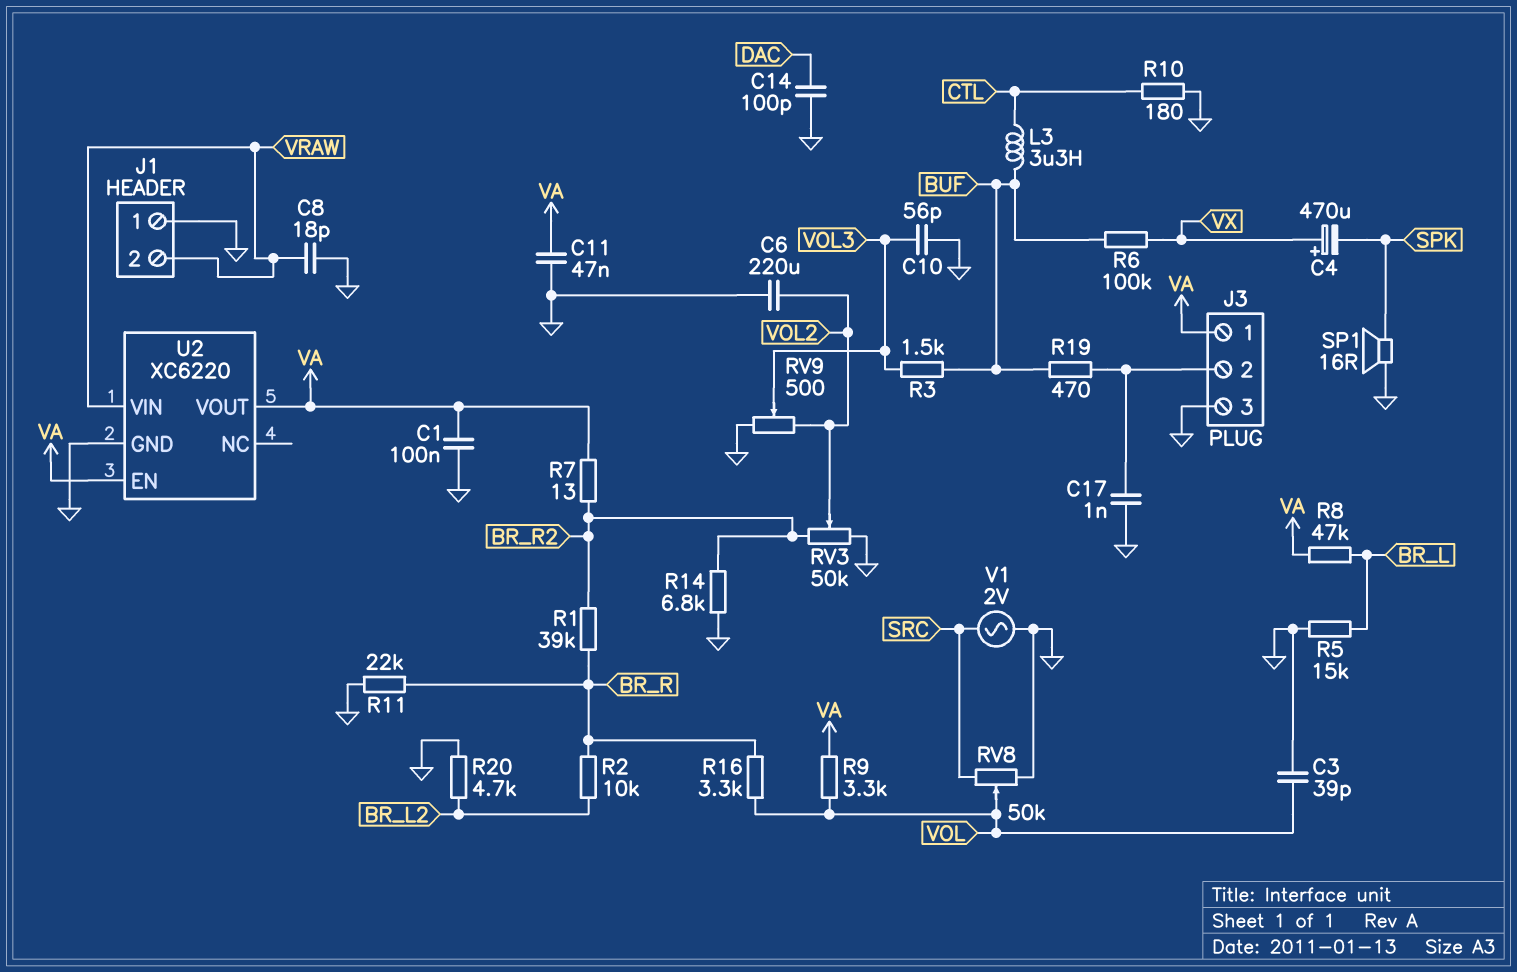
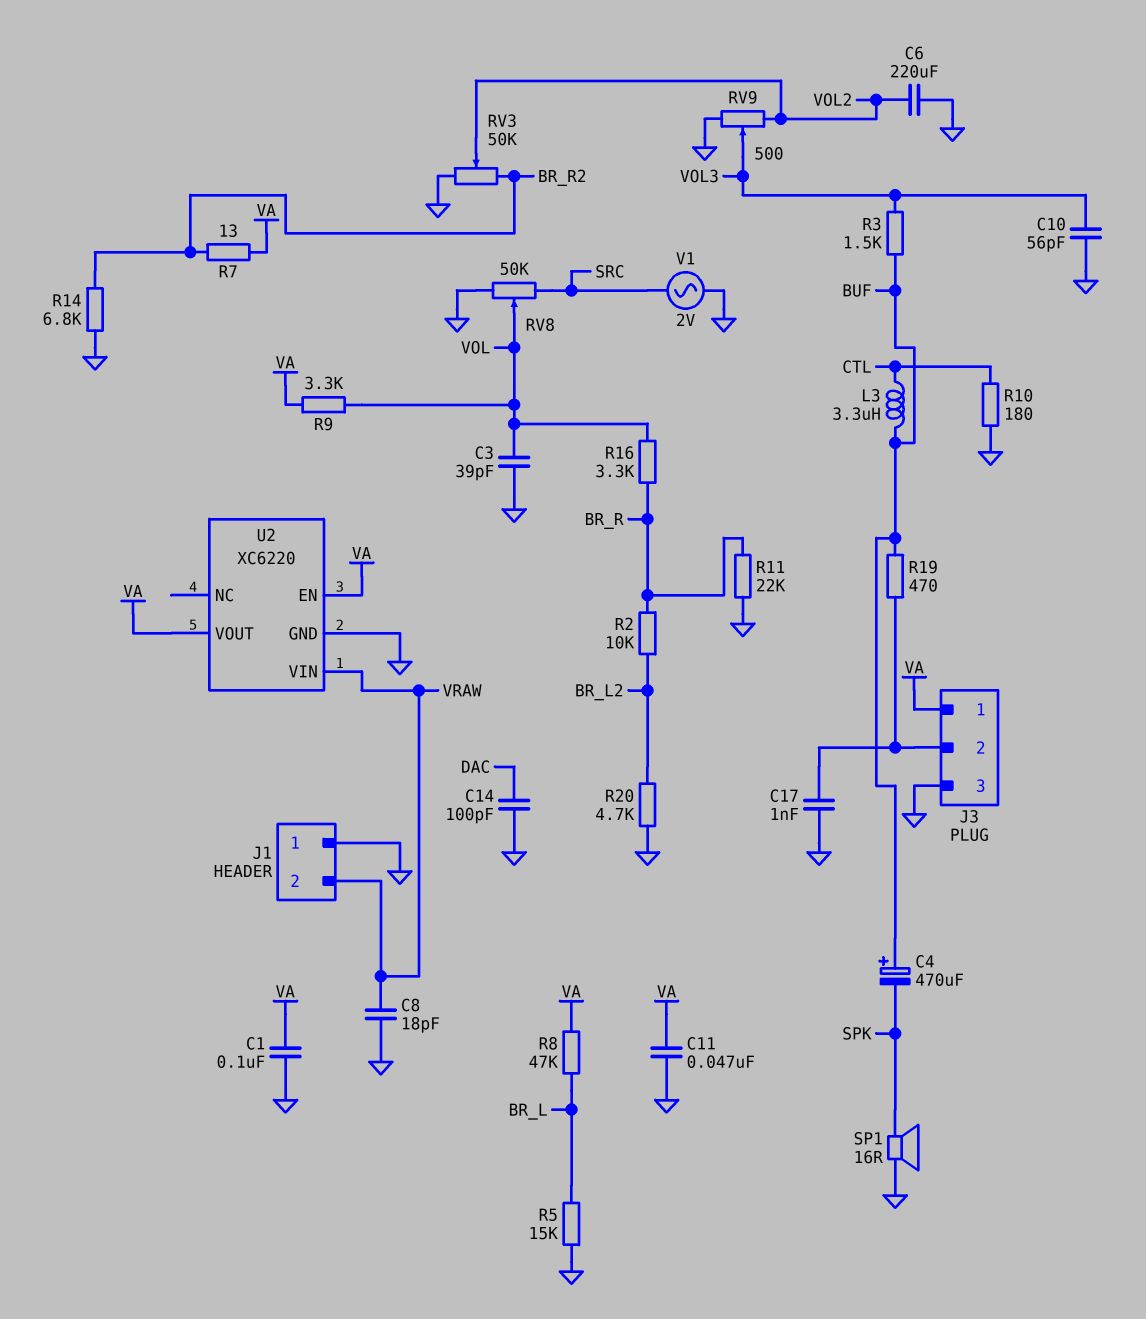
C4: 470uF (plus VX, minus SPK) -> 470uF (plus BUF, minus SPK)
R1: 39k (BR_R, BR_R2) -> none
R6: 100k (BUF, VX) -> none

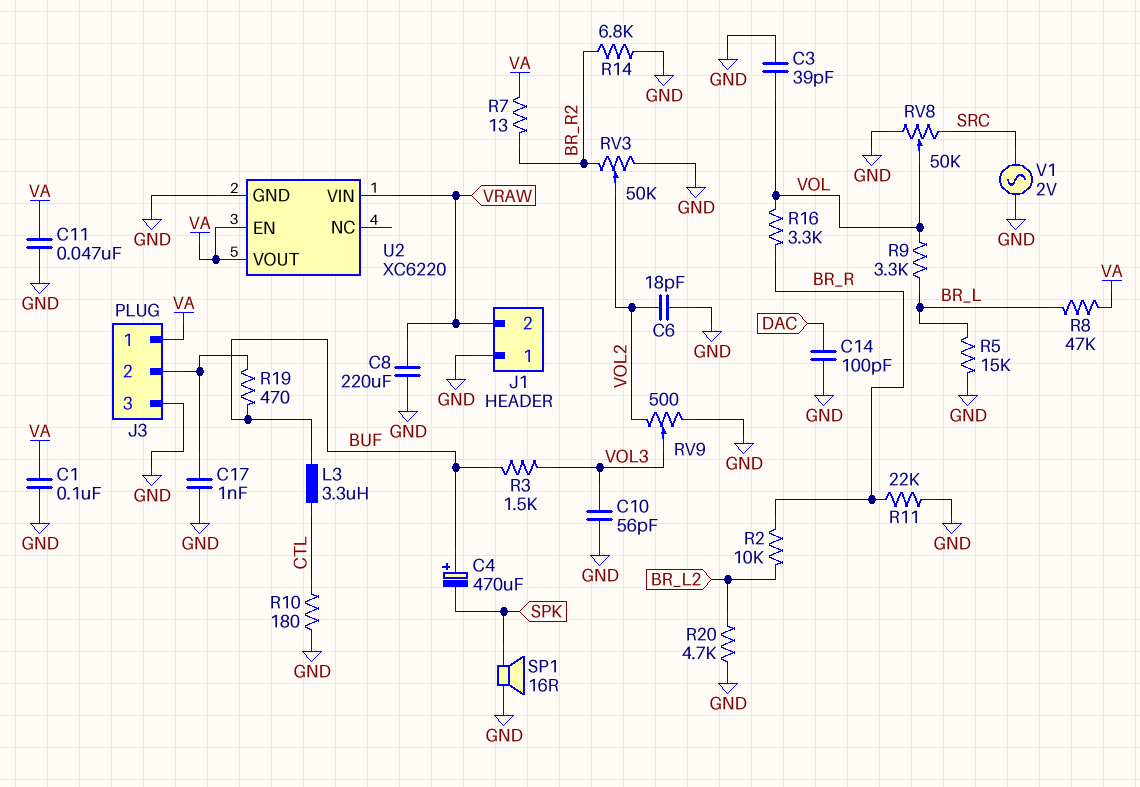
C6: 220uF (GND, VOL2) -> 18pF (GND, VOL2)
C8: 18pF (GND, VRAW) -> 220uF (GND, VRAW)
R9: 3.3k (VA, VOL) -> 3.3k (BR_L, VOL)

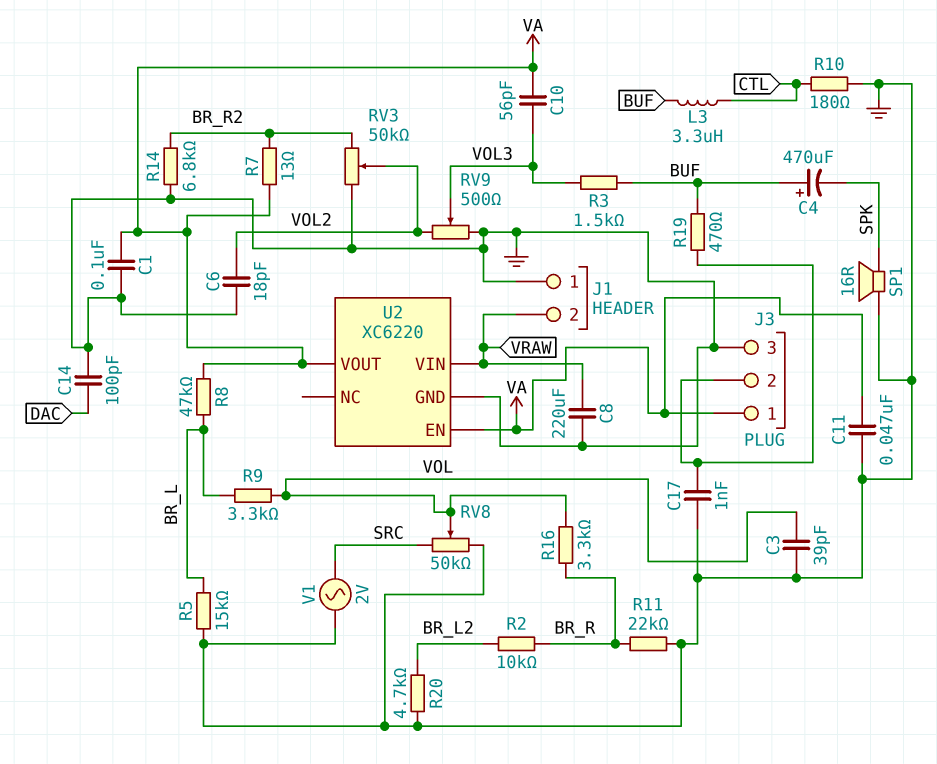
C10: 56pF (GND, VOL3) -> 56pF (VA, VOL3)

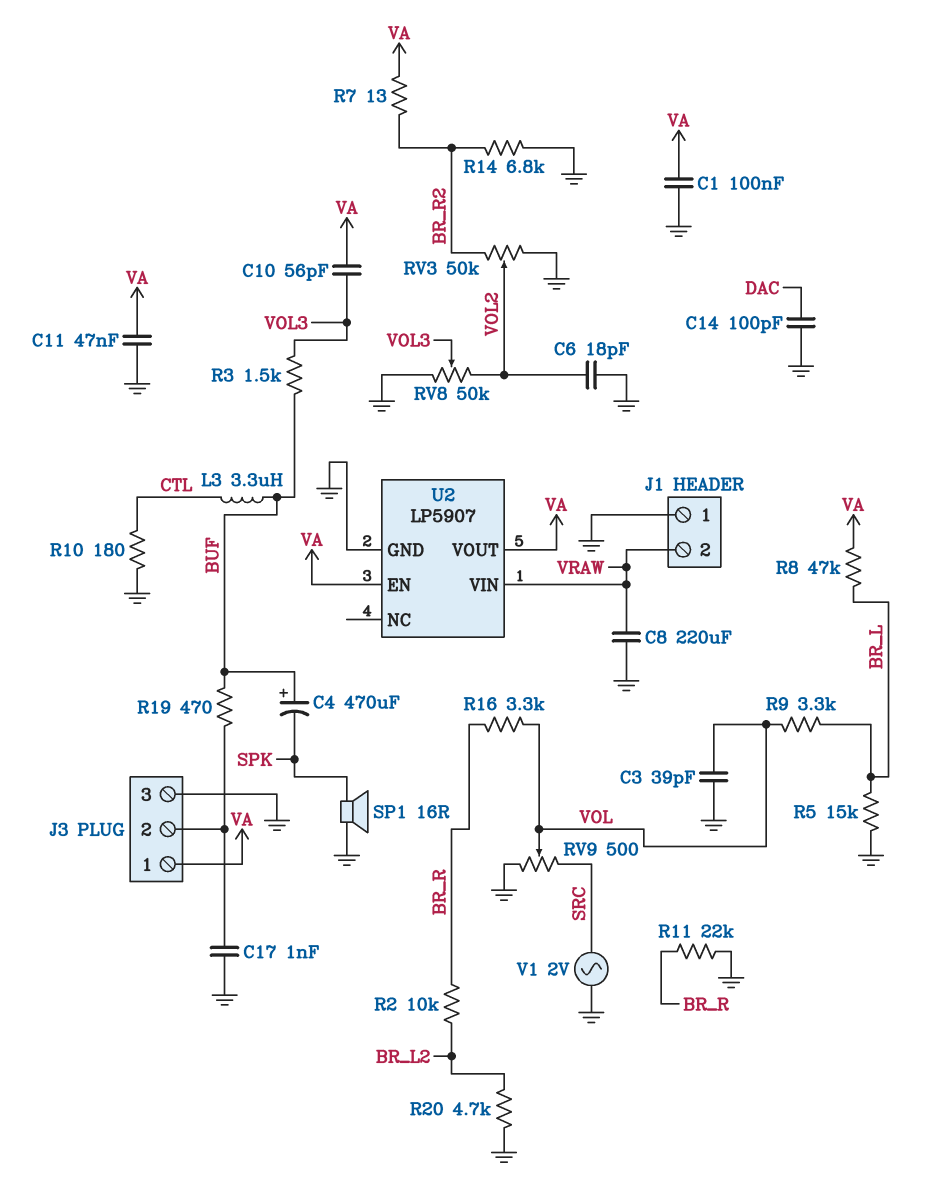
RV8: 50k (GND, SRC, wiper VOL) -> 50k (GND, VOL2, wiper VOL3)
RV9: 500 (GND, VOL2, wiper VOL3) -> 500 (GND, SRC, wiper VOL)
U2: XC6220 -> LP5907

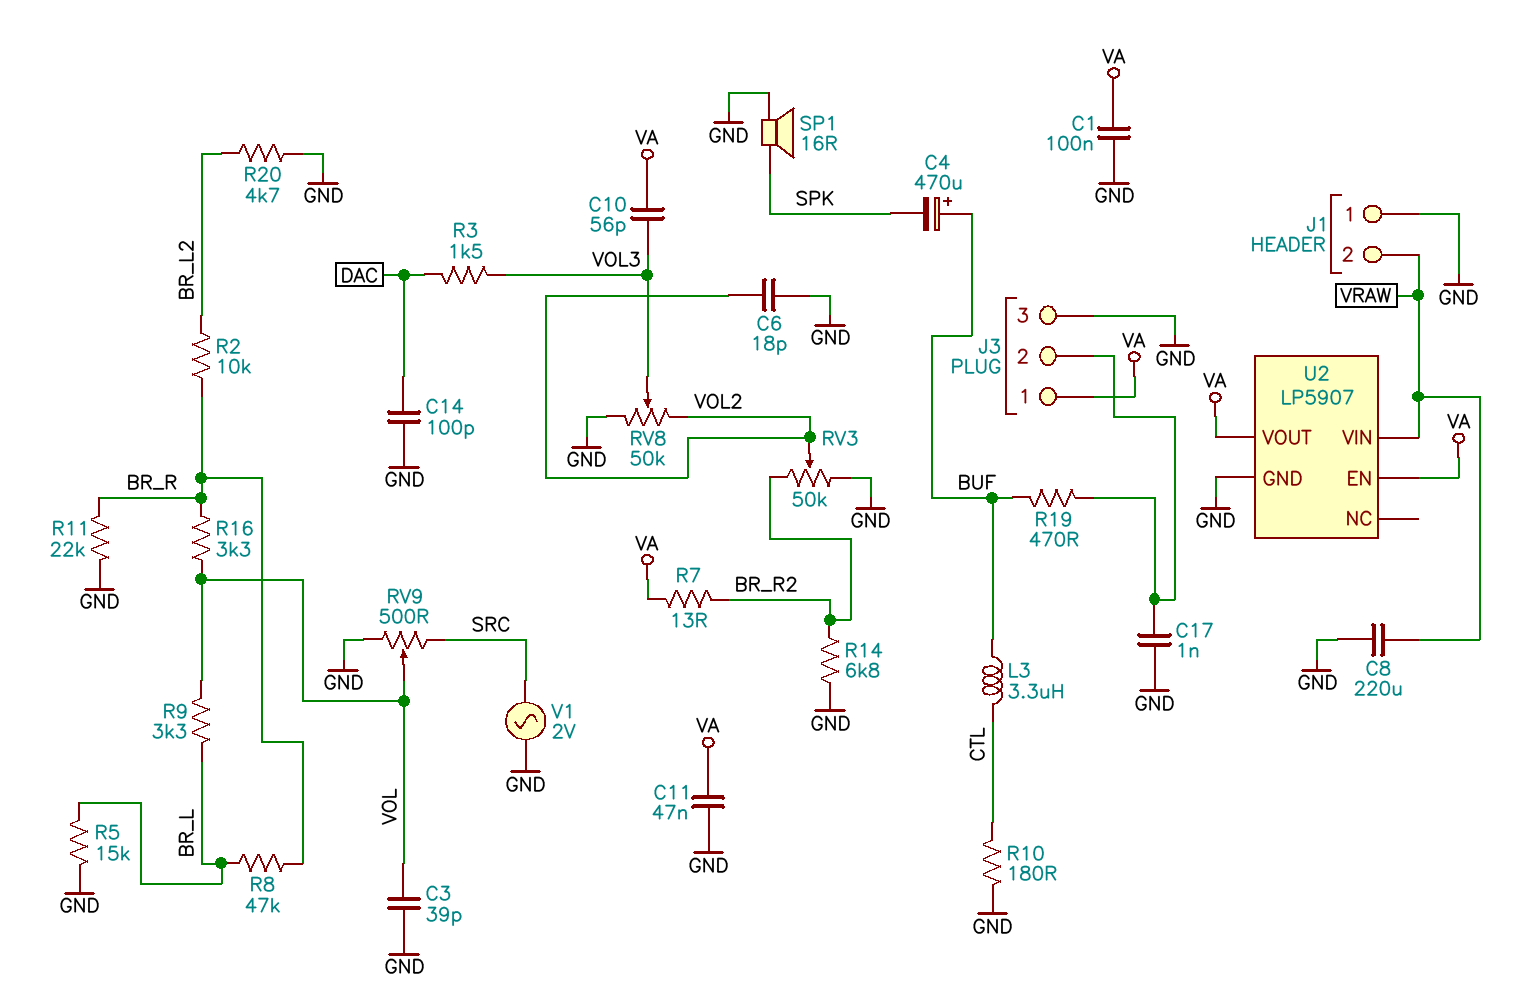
R3: 1.5k (BUF, VOL3) -> 1.5k (DAC, VOL3)
R8: 47k (BR_L, VA) -> 47k (BR_L, BR_R)

